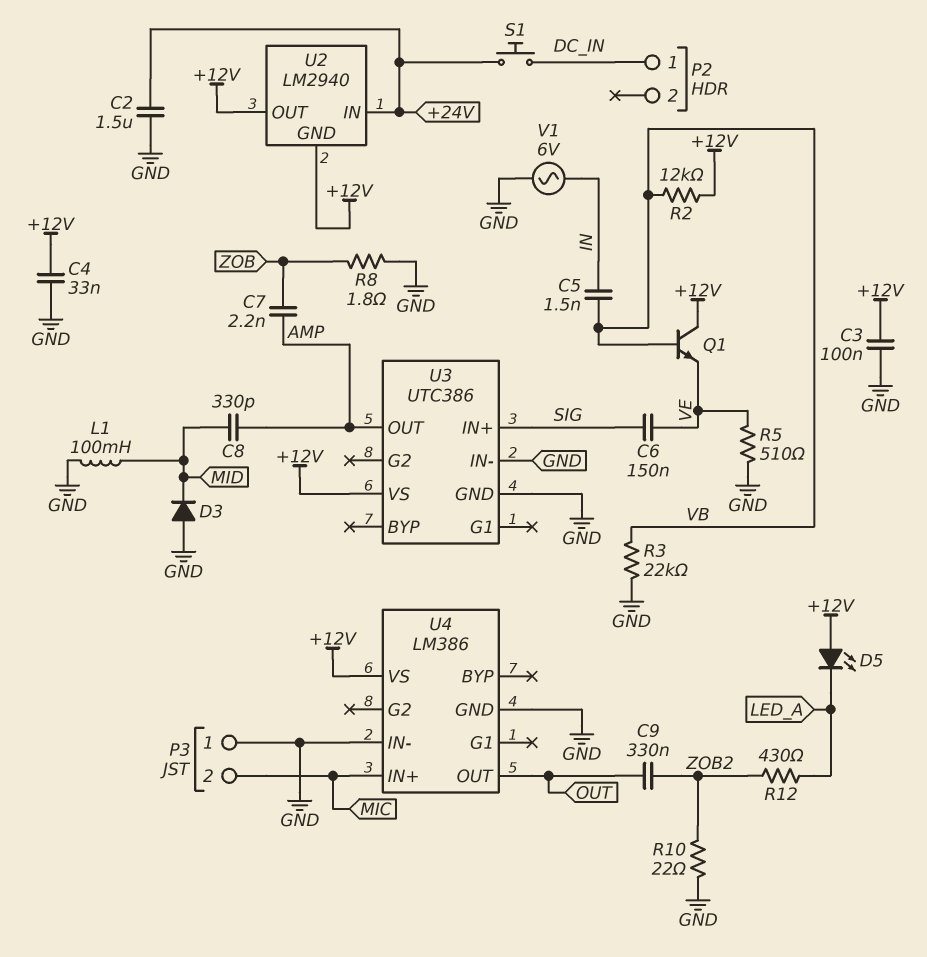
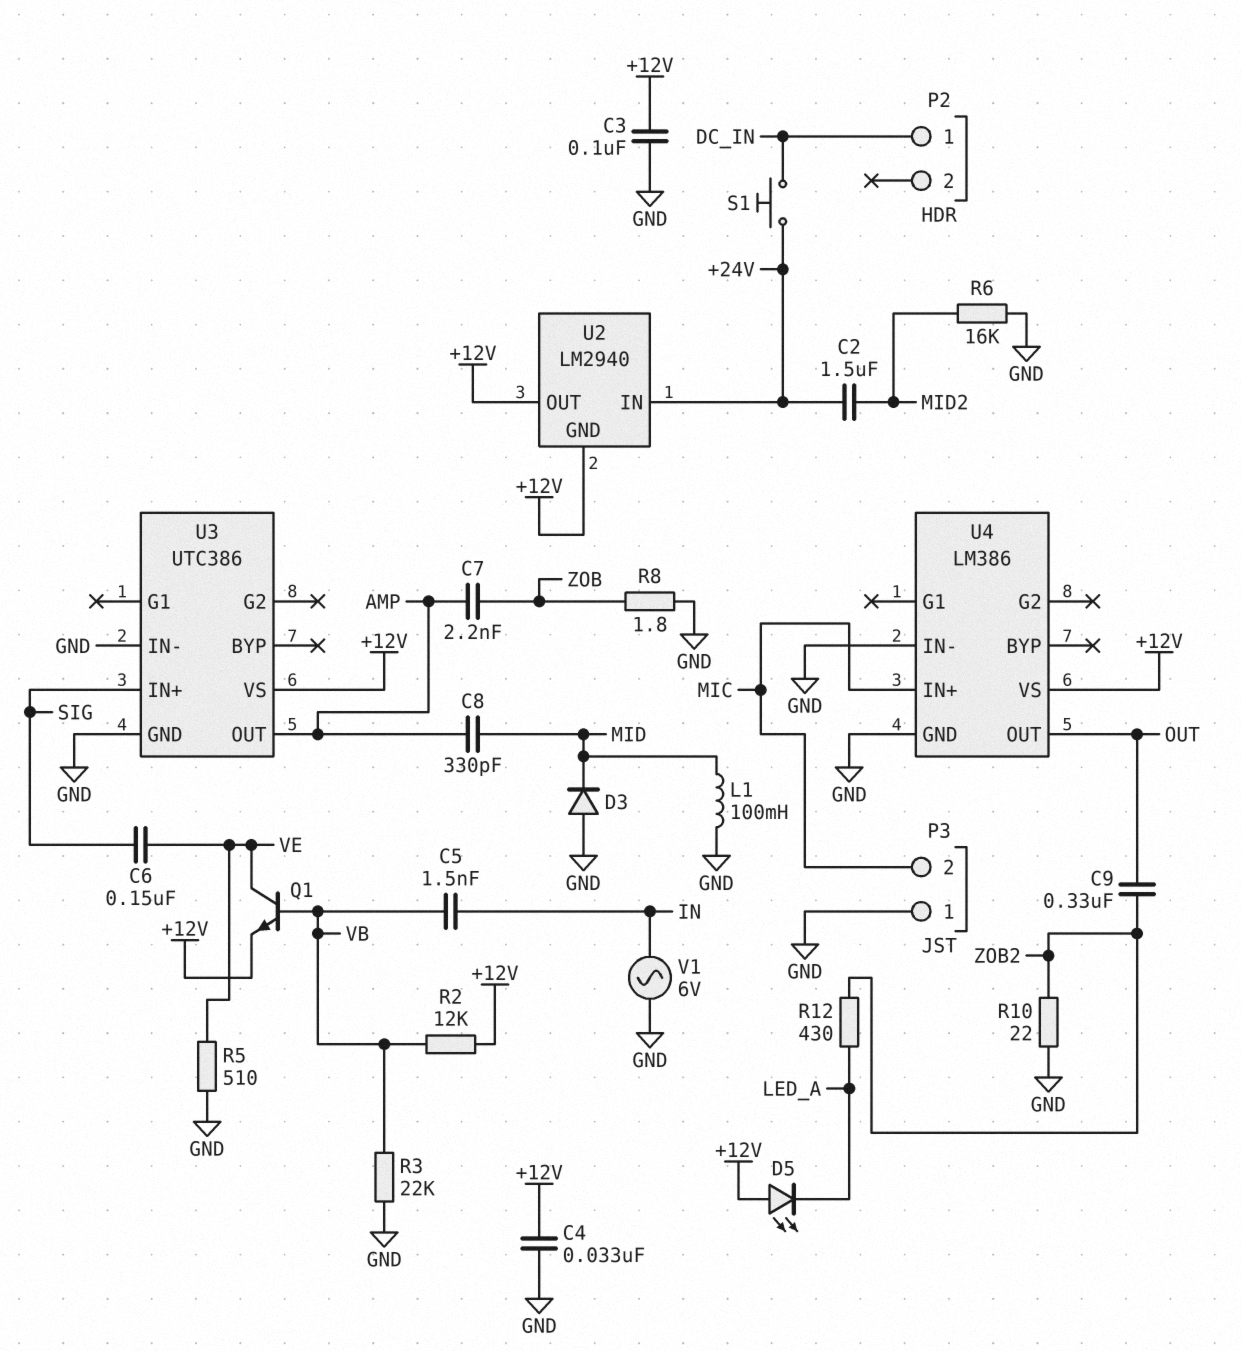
C2: 1.5uF (+24V, GND) -> 1.5uF (+24V, MID2)
Q1: NPN (B VB, C +12V, E VE) -> NPN (B VB, C VE, E +12V)
R6: none -> 16k (GND, MID2)

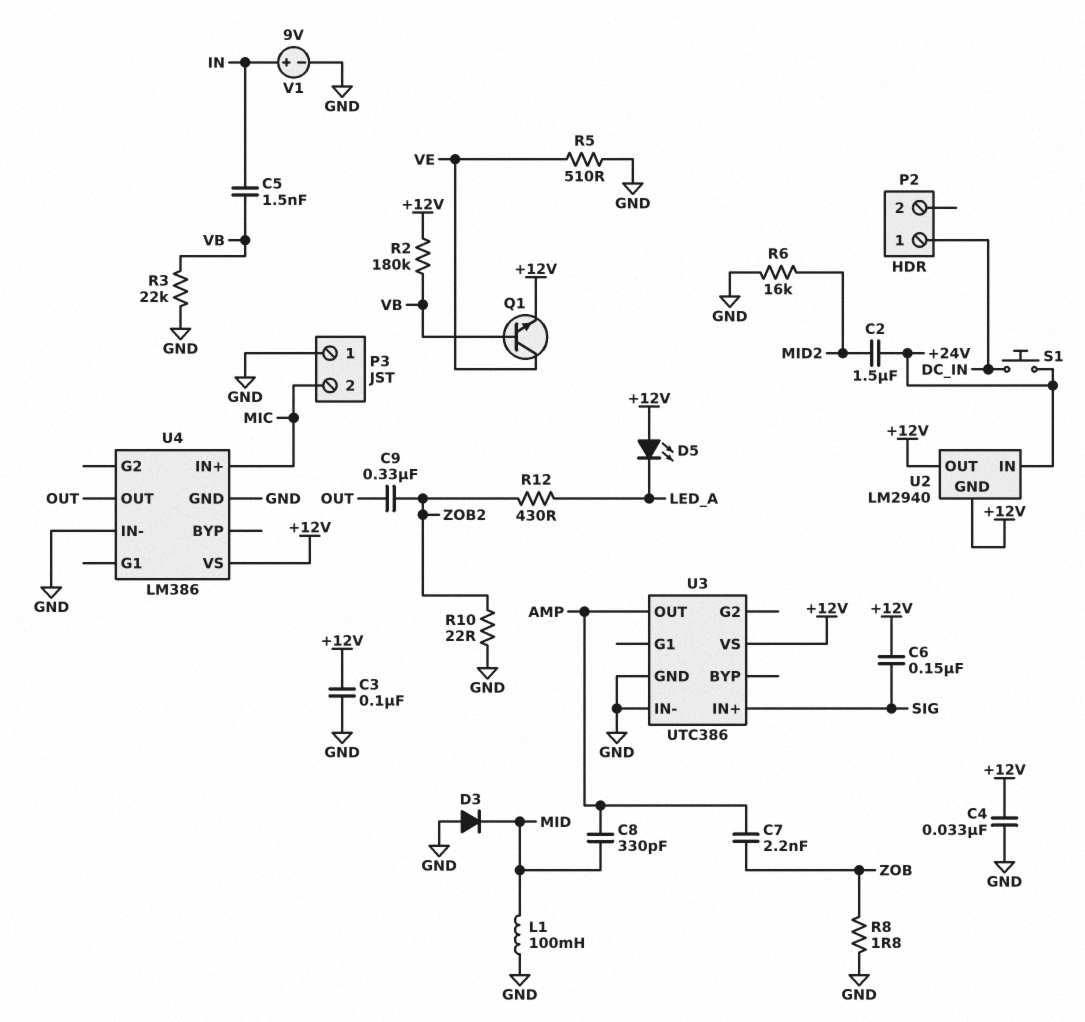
C6: 150nF (SIG, VE) -> 150nF (+12V, SIG)
R2: 12k (+12V, VB) -> 180k (+12V, VB)
V1: AC 6V (GND, IN) -> 9V (plus IN, minus GND)

